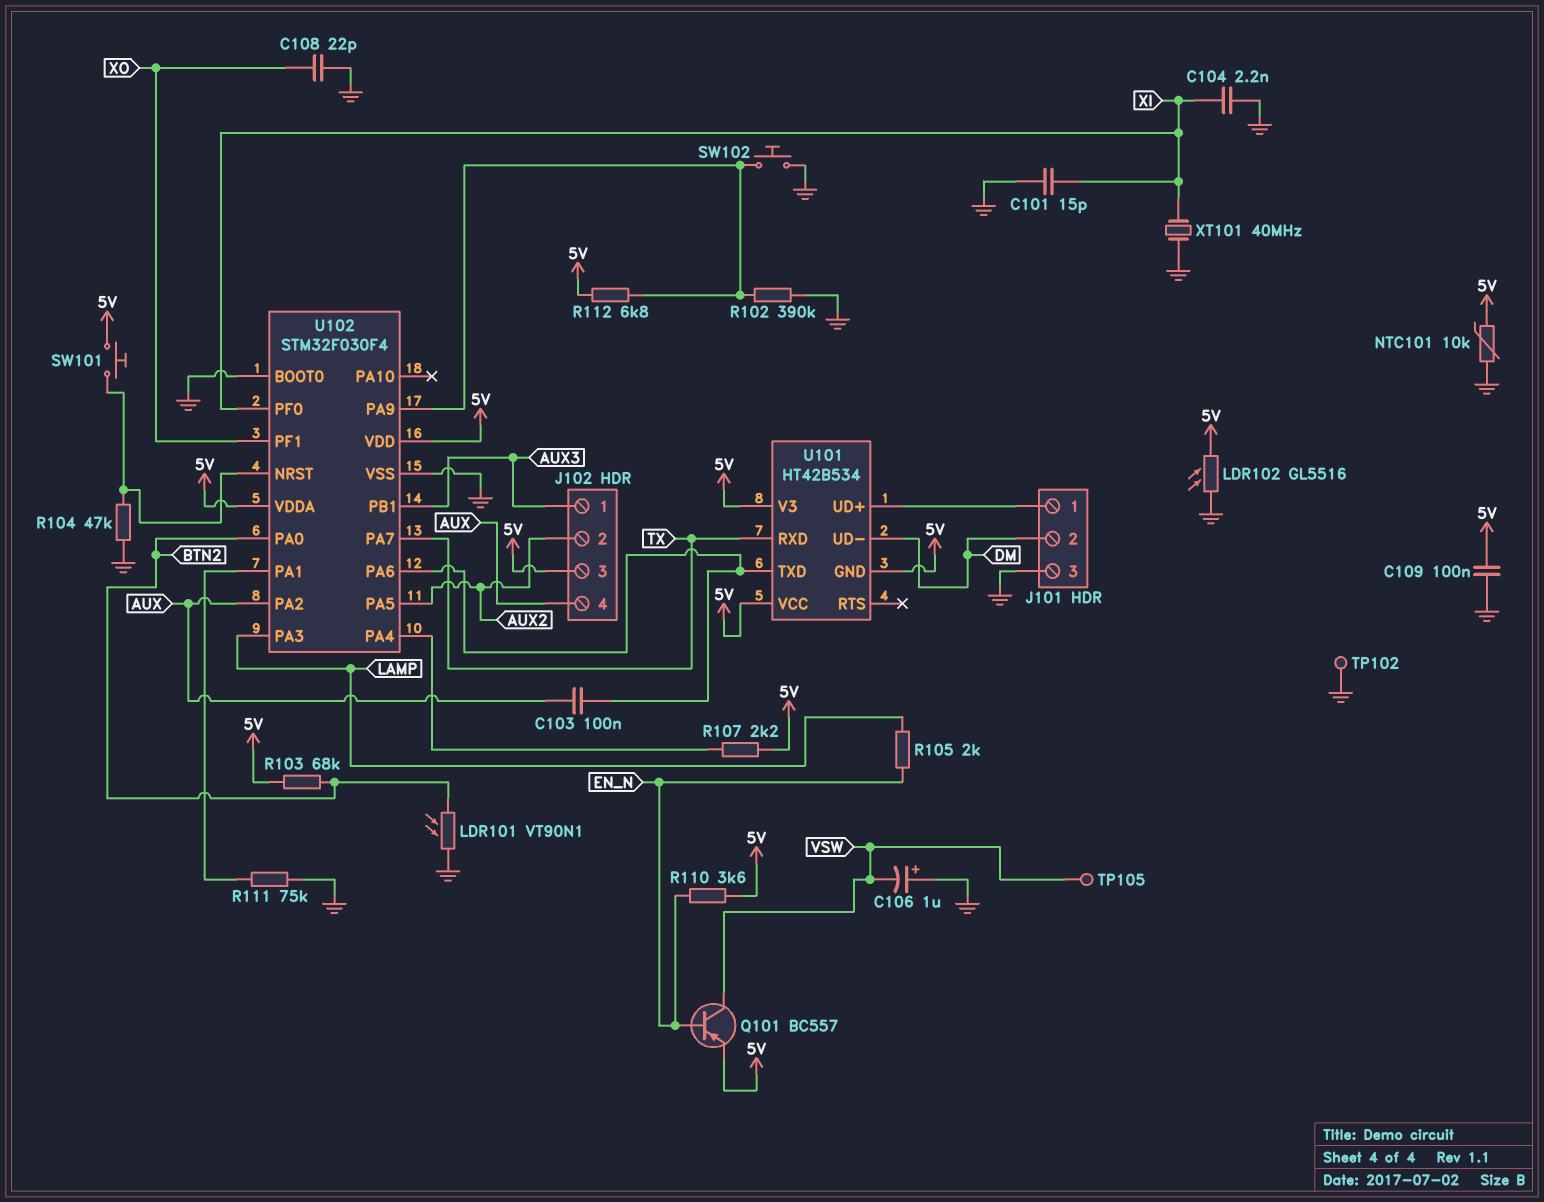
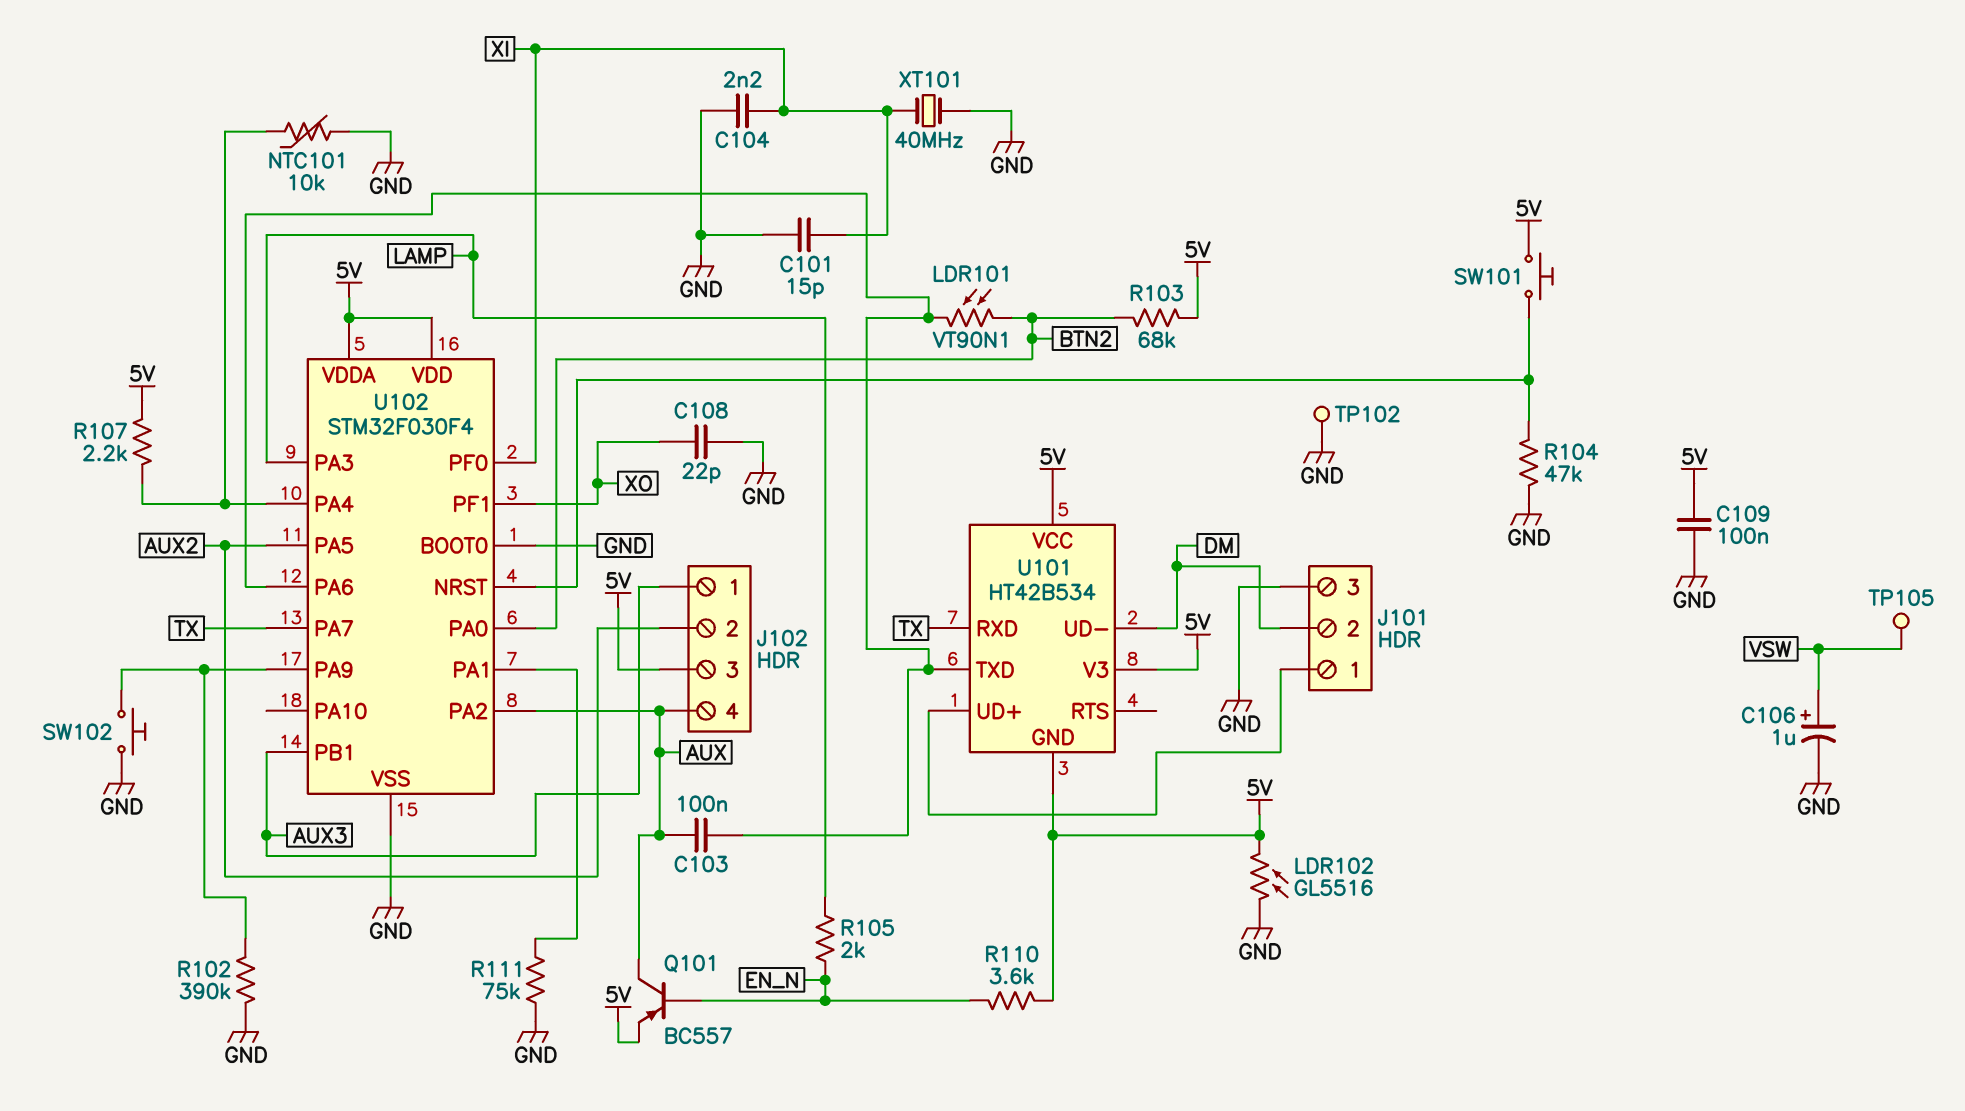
C106: 1uF (plus GND, minus VSW) -> 1uF (plus VSW, minus GND)
LDR101: VT90N1 (BTN2, GND) -> VT90N1 (BTN2, U101/TXD)
NTC101: 10k (5V, GND) -> 10k (GND, U102/PA4)
Q101: PNP BC557 (B EN_N, C VSW, E 5V) -> PNP BC557 (B EN_N, C AUX, E 5V)
R112: 6.8k (5V, U102/PA9) -> none

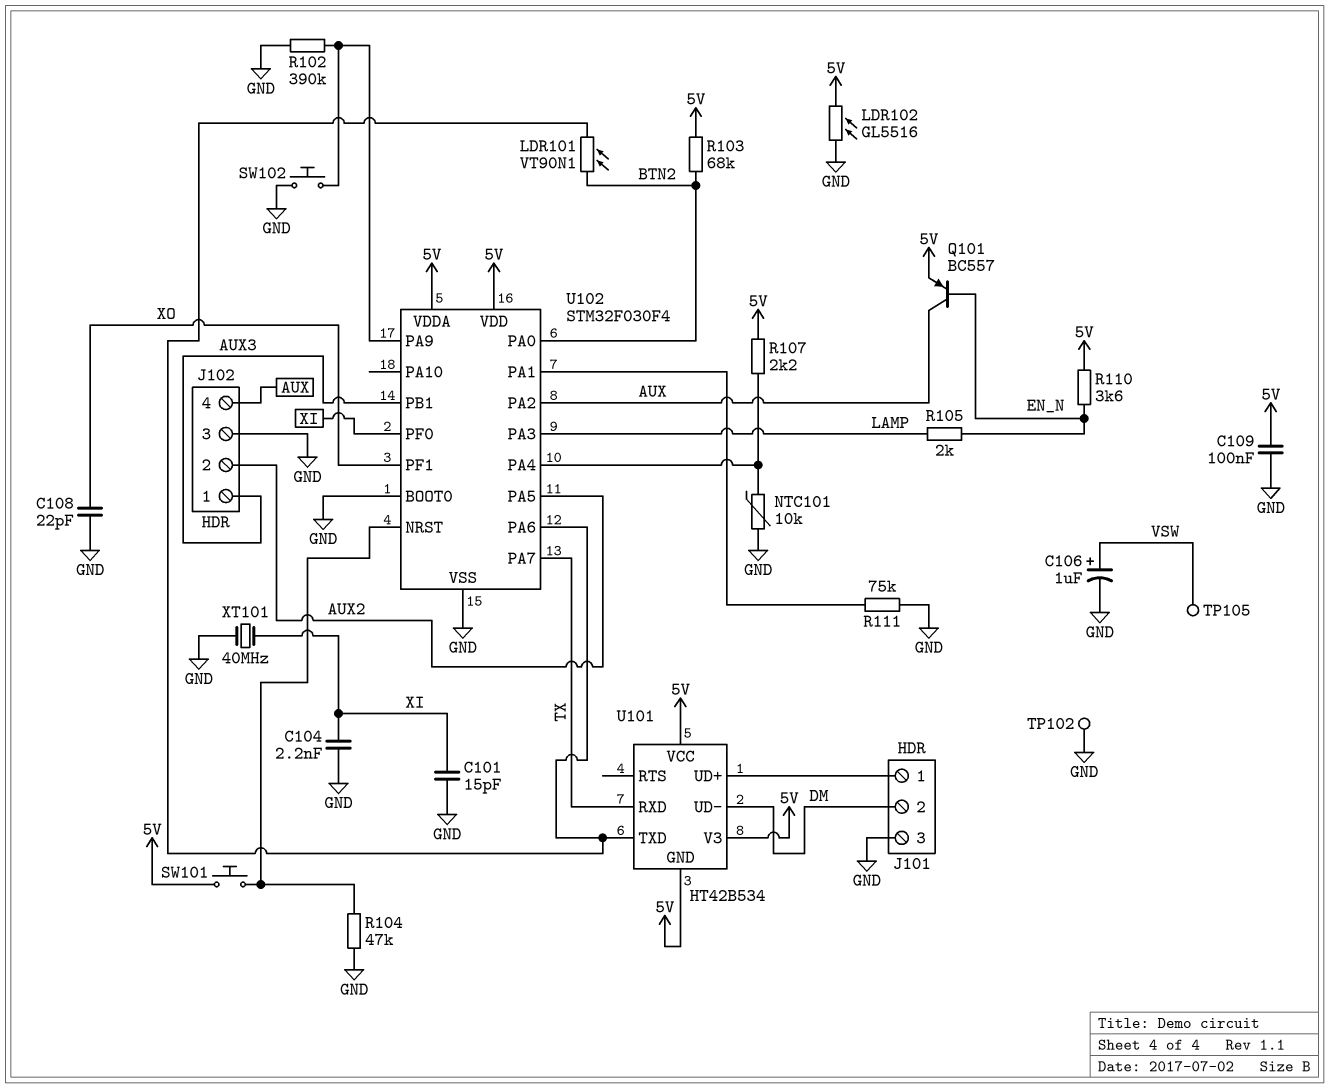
C103: 100nF (AUX, U101/TXD) -> none
J102 pin 3: 5V -> GND

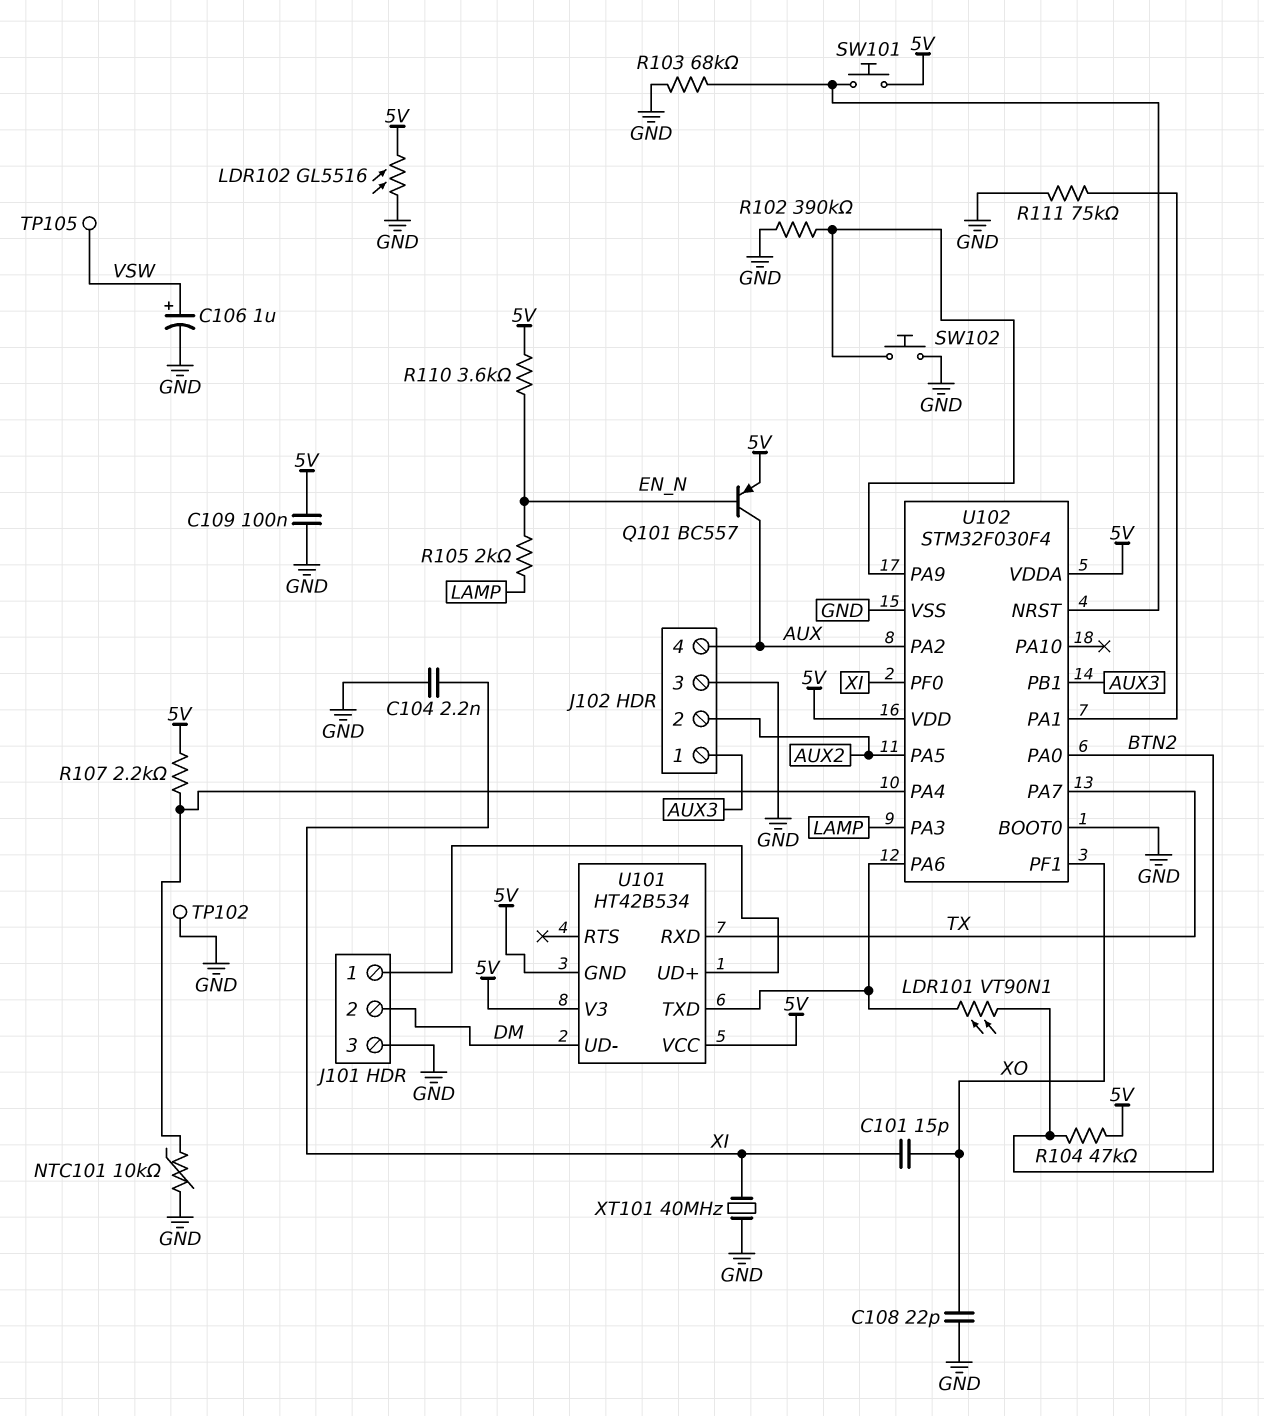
C101: 15pF (GND, XI) -> 15pF (XI, XO)
R103: 68k (5V, BTN2) -> 68k (GND, U102/NRST)
R104: 47k (GND, U102/NRST) -> 47k (5V, BTN2)

